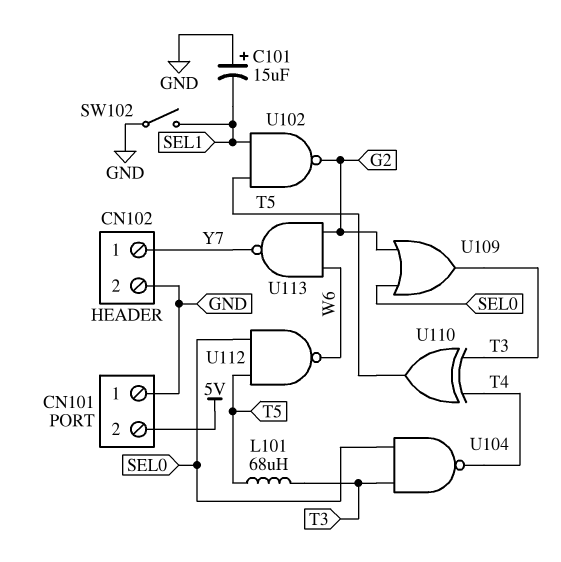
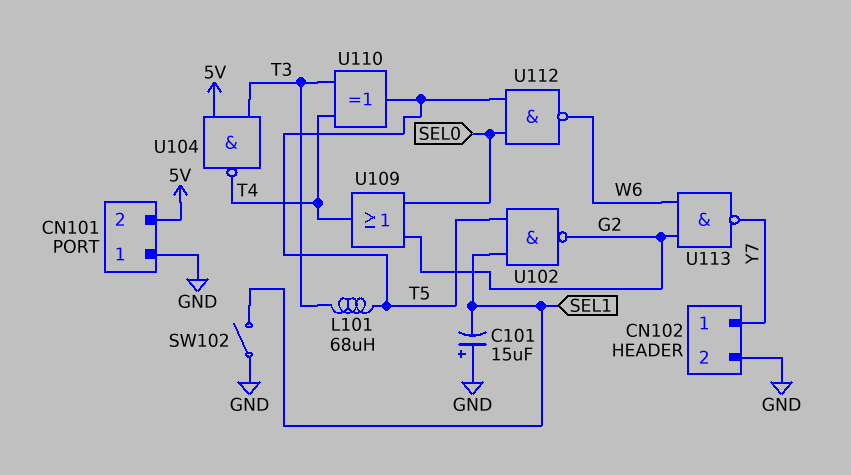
U104: NAND (in SEL0, in T3, out T4) -> NAND (in 5V, in T3, out T4)
U109: OR (in G2, in SEL0, out T3) -> OR (in G2, in SEL0, out T4)

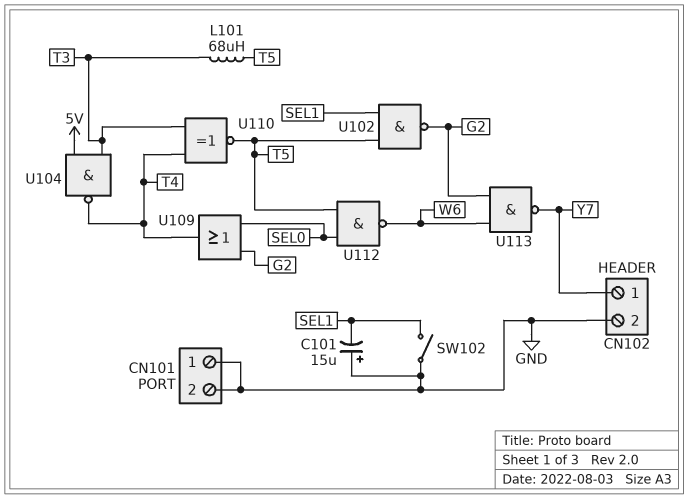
CN101 pin 2: 5V -> GND
U110: XOR (in T3, in T4, out T5) -> XNOR (in T3, in T4, out T5)

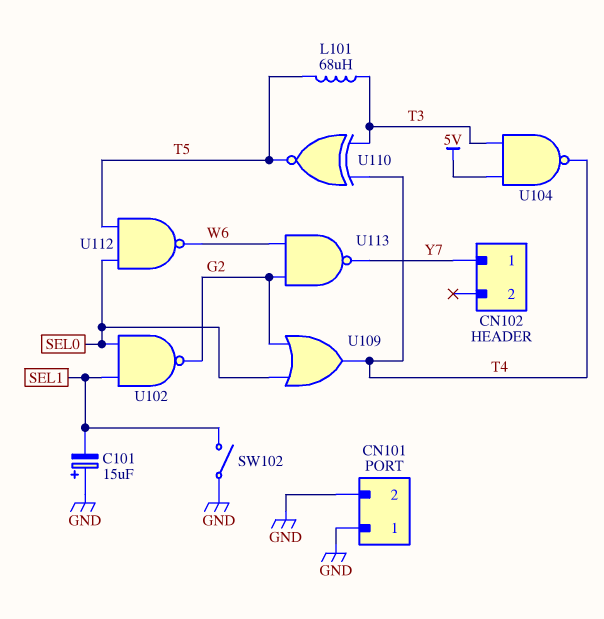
CN102 pin 2: GND -> none
U102: NAND (in SEL1, in T5, out G2) -> NAND (in SEL0, in SEL1, out G2)

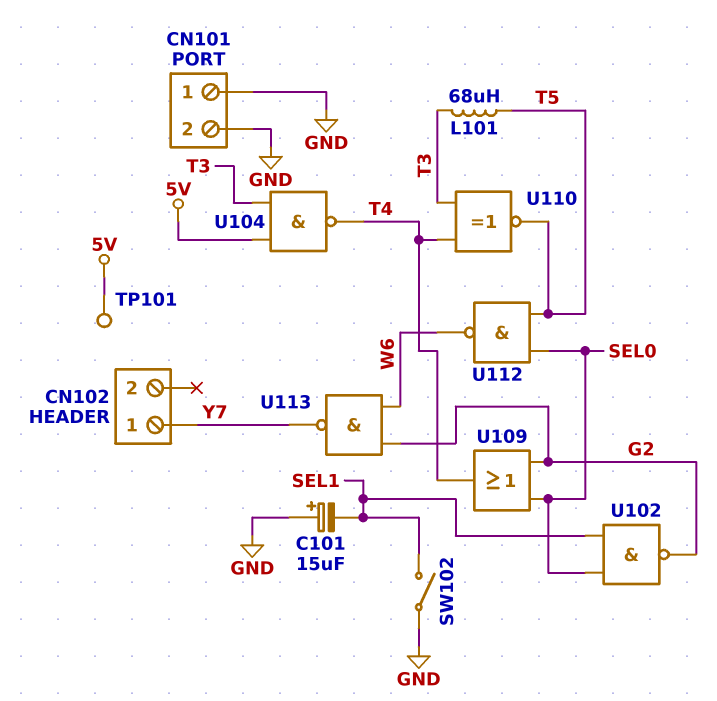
TP101: none -> test point (5V)

